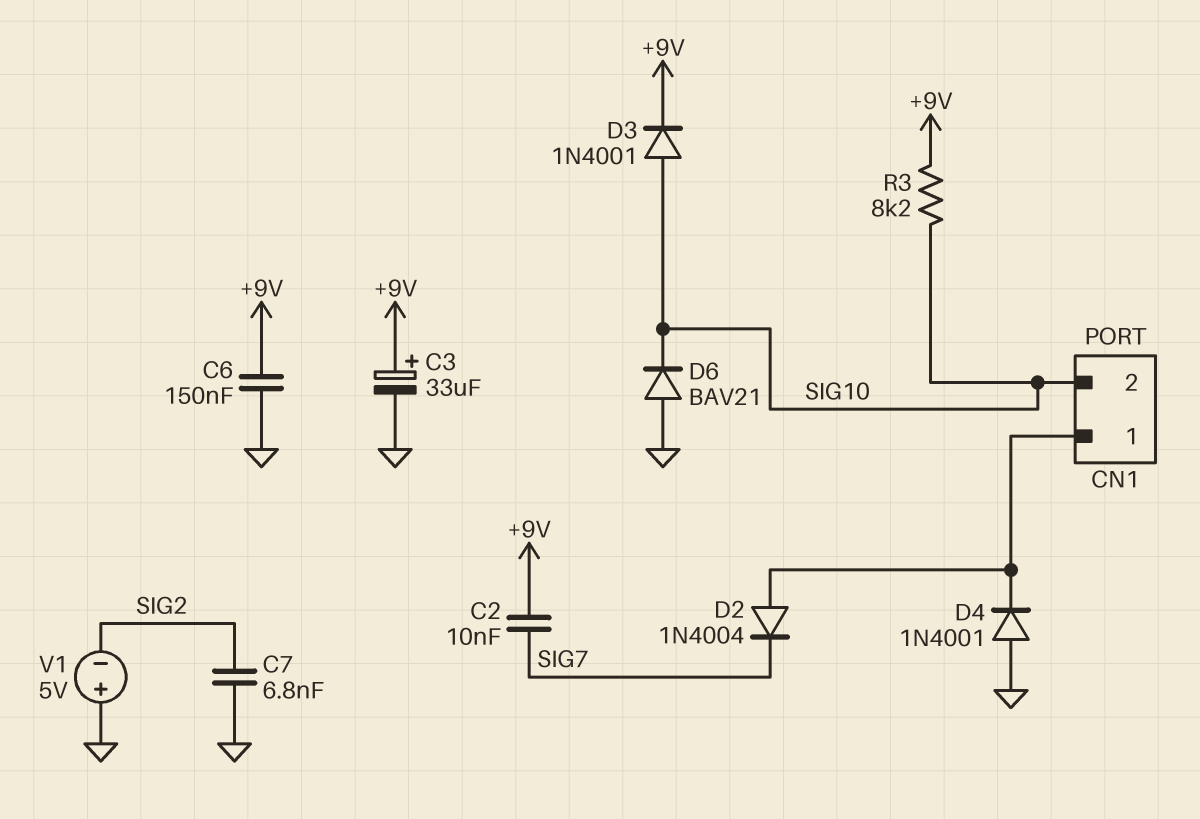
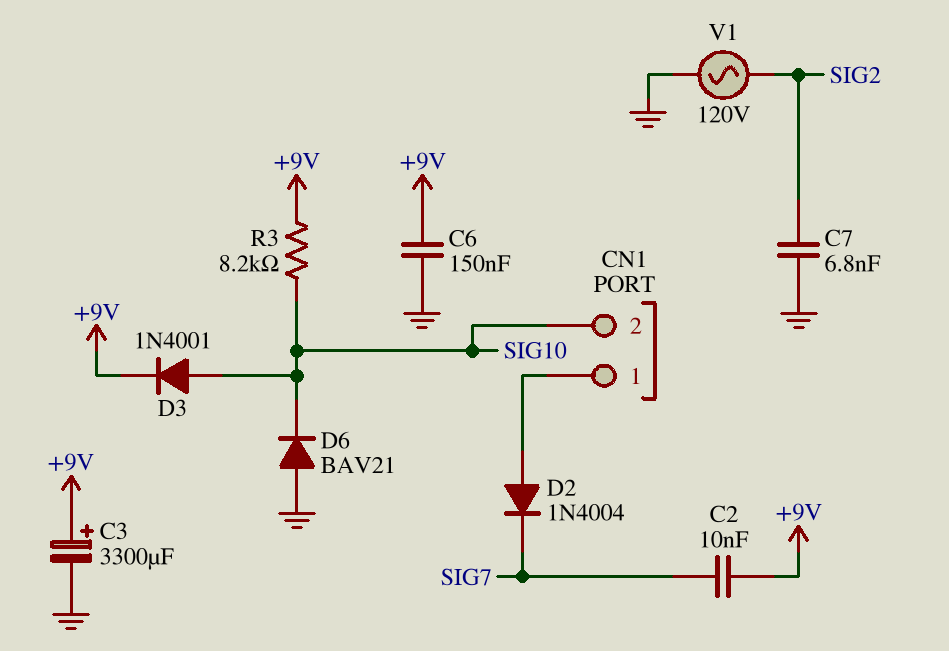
C3: 33uF (plus +9V, minus GND) -> 3300uF (plus +9V, minus GND)
D4: diode 1N4001 (A GND, K CN1/1) -> none
V1: 5V (plus GND, minus SIG2) -> AC 120V (GND, SIG2)

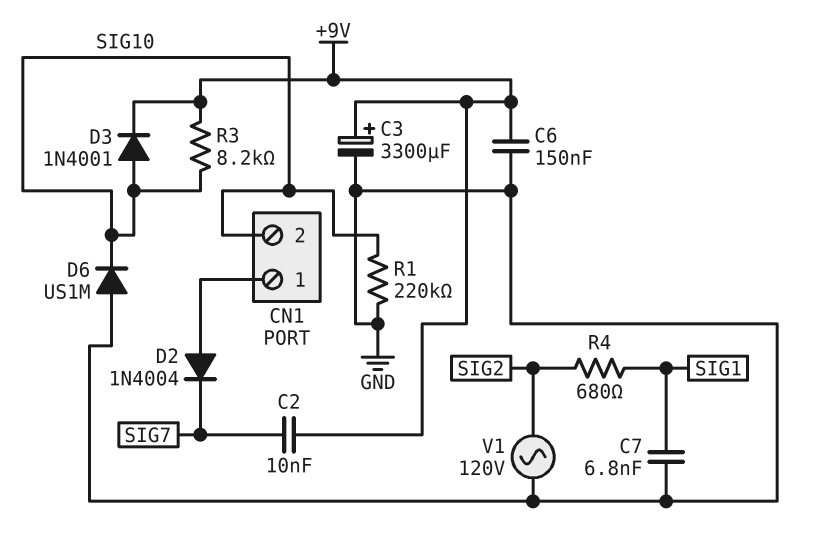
C7: 6.8nF (GND, SIG2) -> 6.8nF (GND, SIG1)
D6: diode BAV21 (A GND, K SIG10) -> diode US1M (A GND, K SIG10)
R1: none -> 220k (GND, SIG10)
R4: none -> 680 (SIG1, SIG2)

